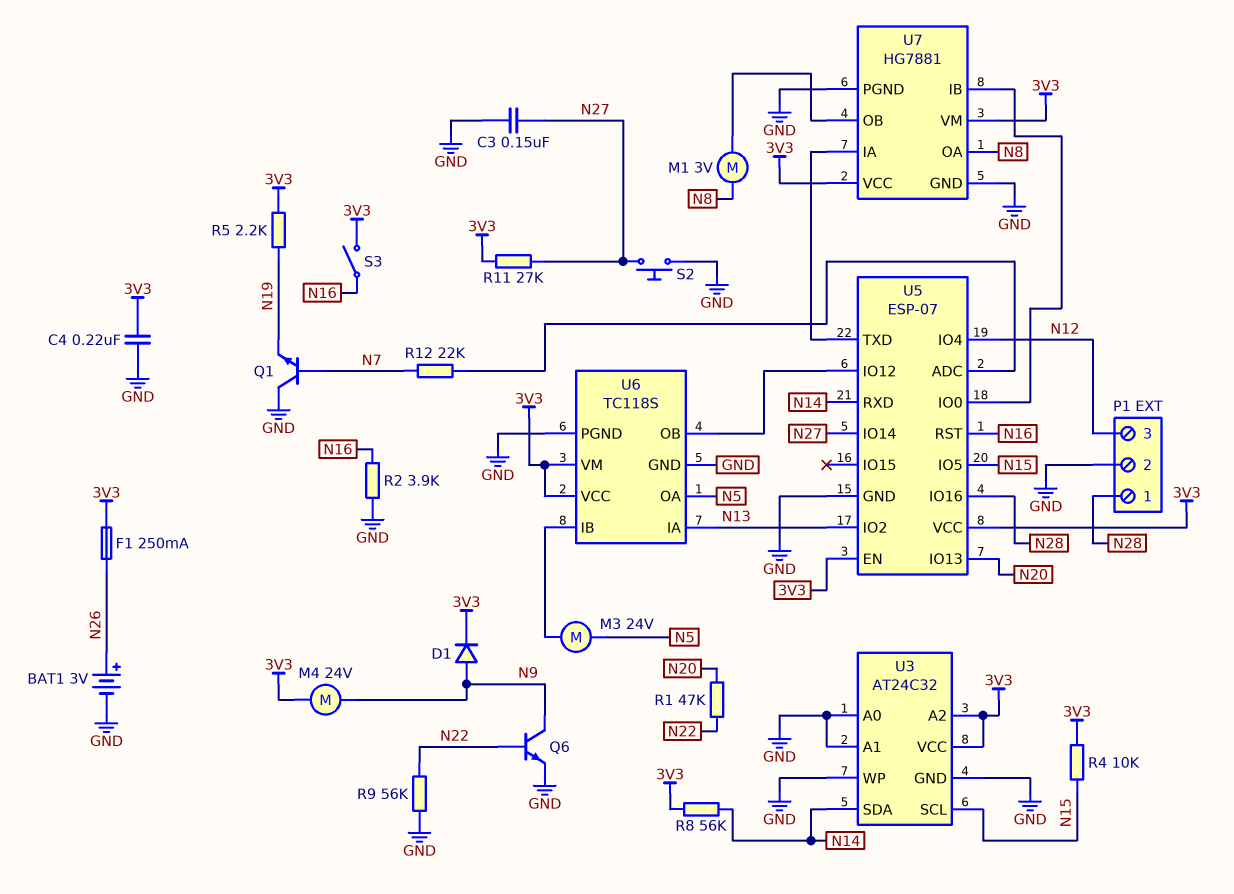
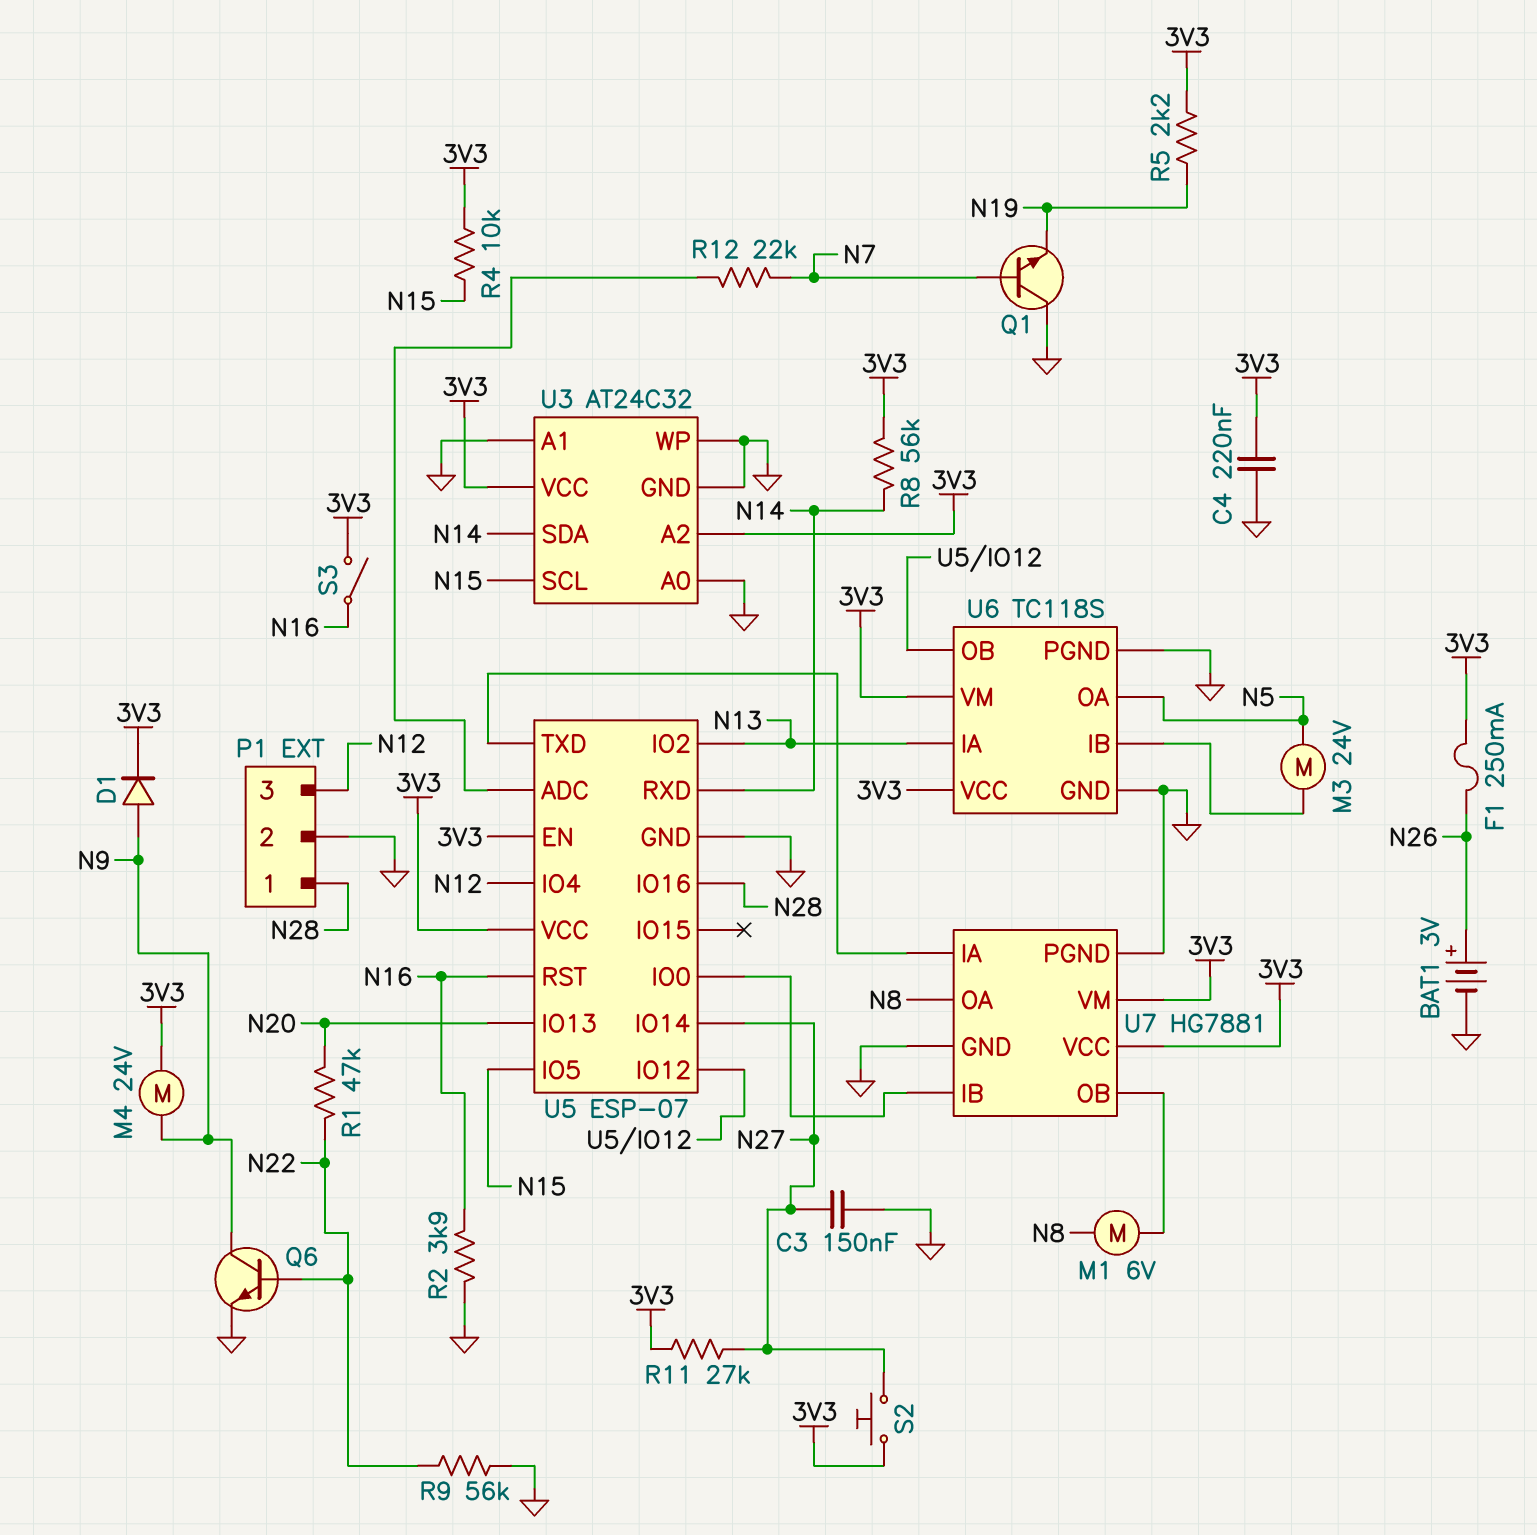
M1: motor 3V (N8, U7/OB) -> motor 6V (N8, U7/OB)
S2: button (GND, N27) -> button (3V3, N27)

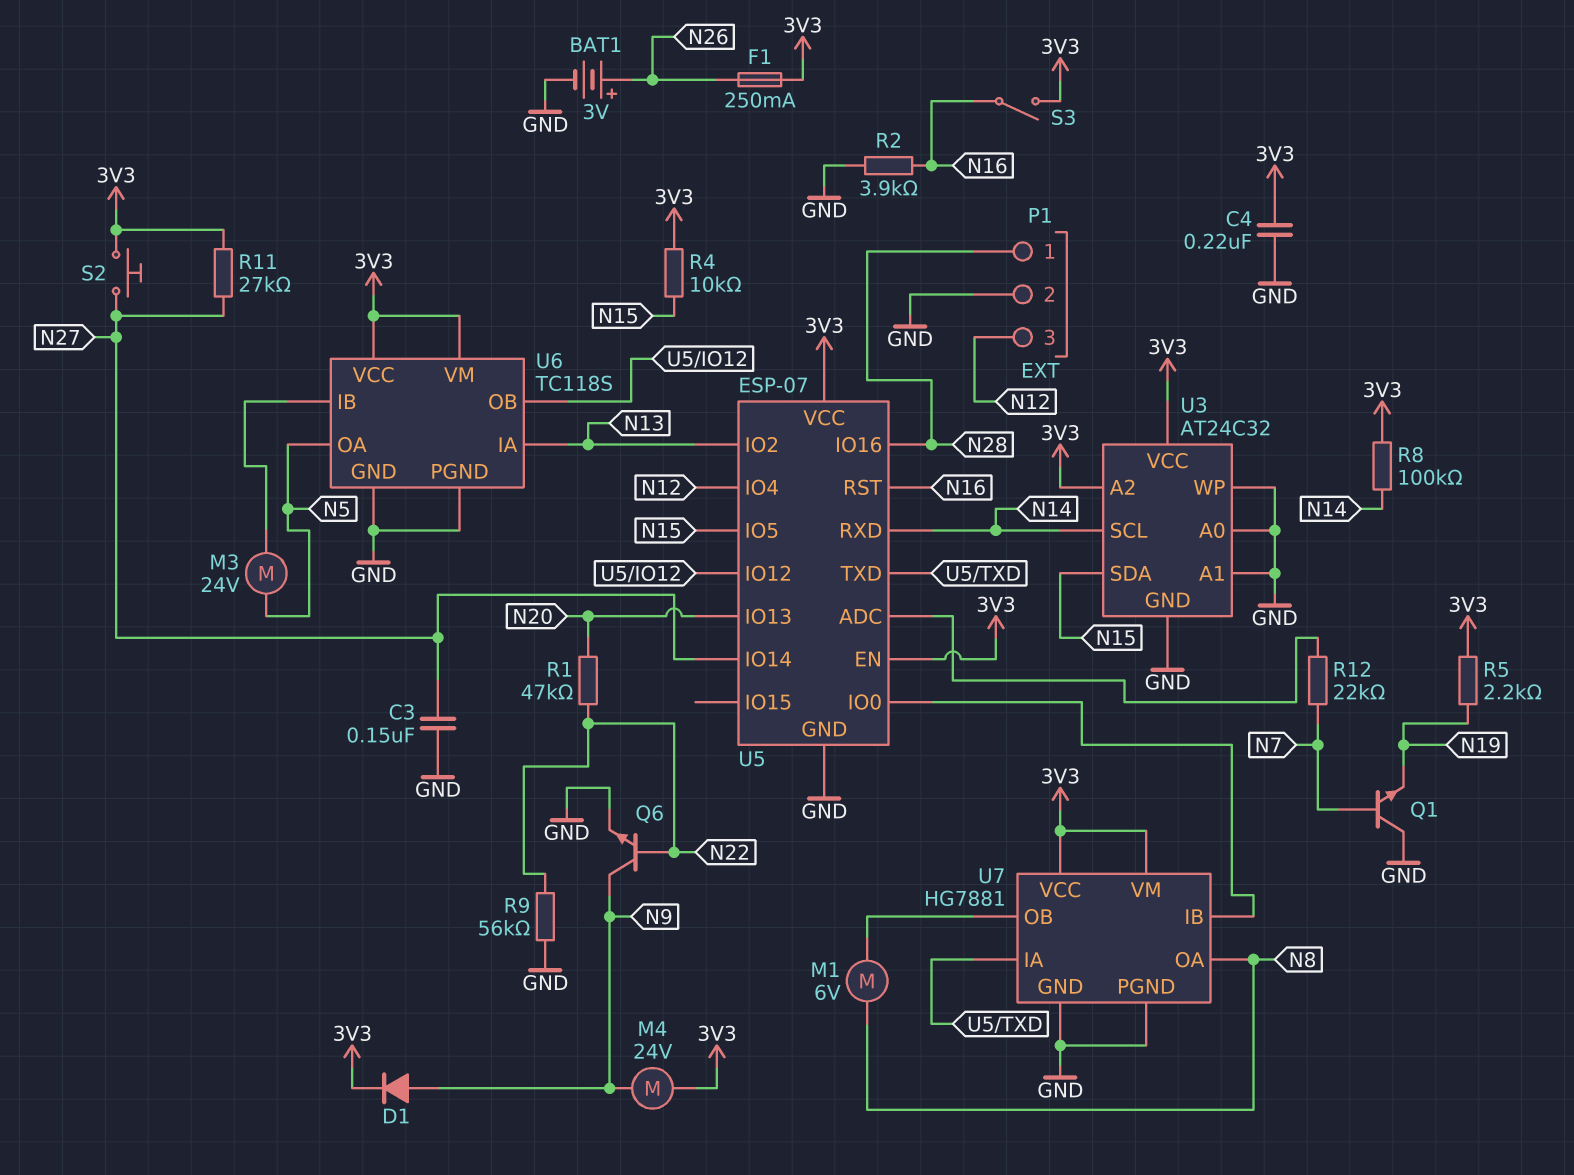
R8: 56k (3V3, N14) -> 100k (3V3, N14)
U3 pin SCL: N15 -> N14
U3 pin SDA: N14 -> N15

